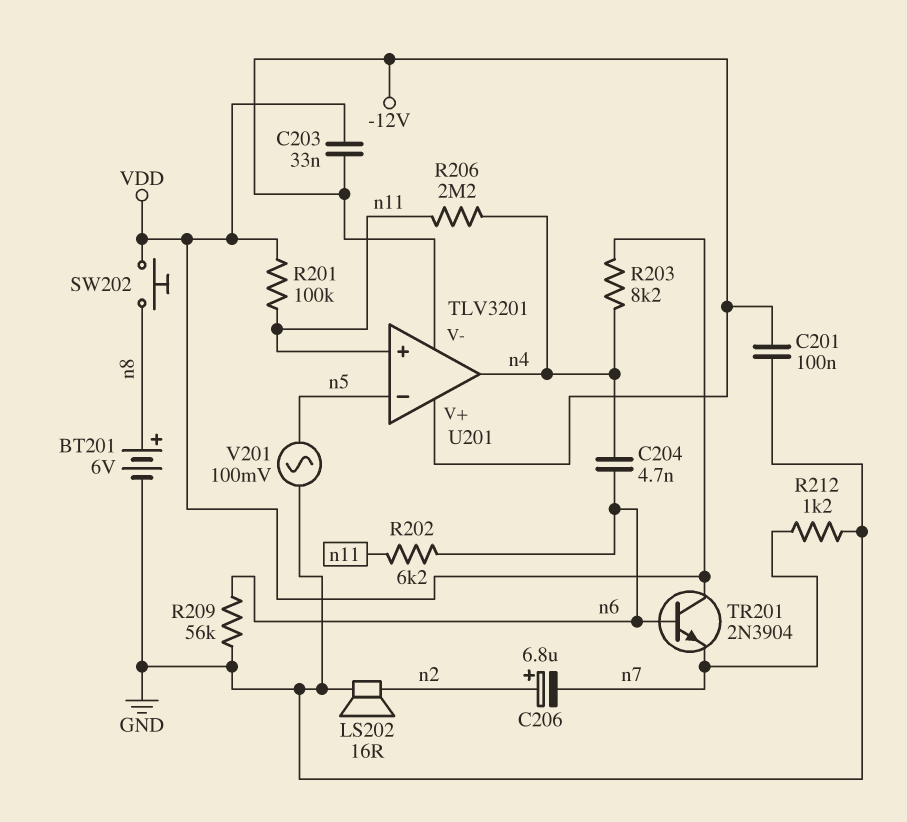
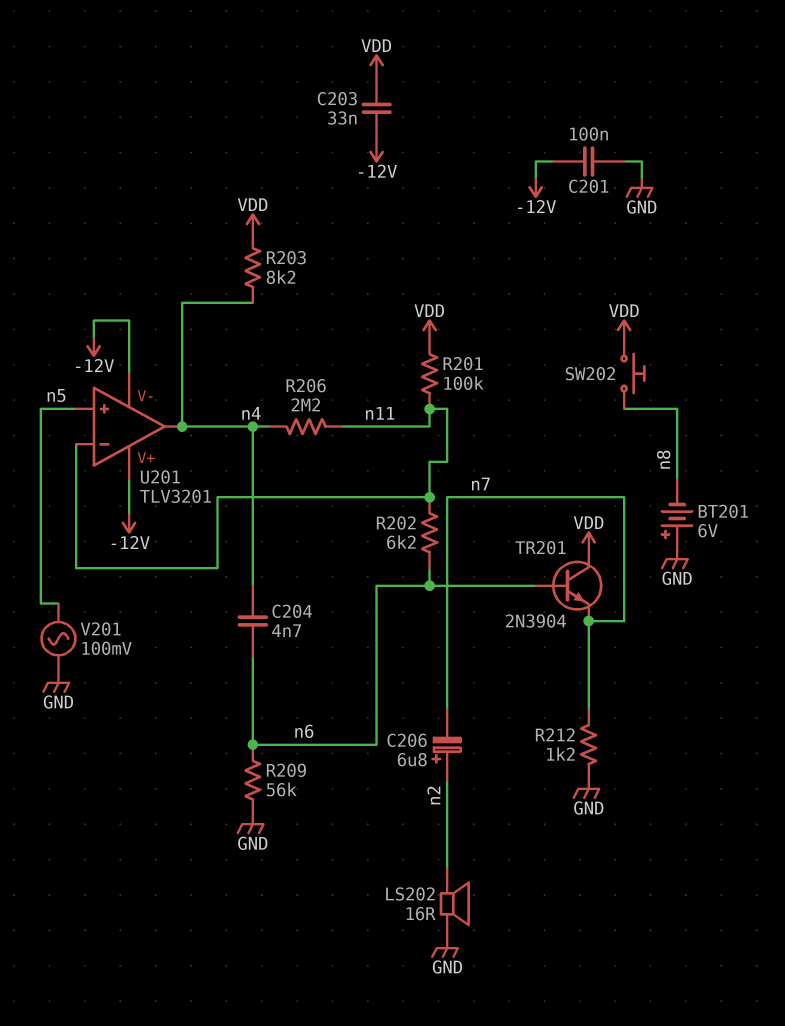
BT201: 6V (plus n8, minus GND) -> 6V (plus GND, minus n8)
U201 pin in+: n11 -> n5
U201 pin in-: n5 -> n11

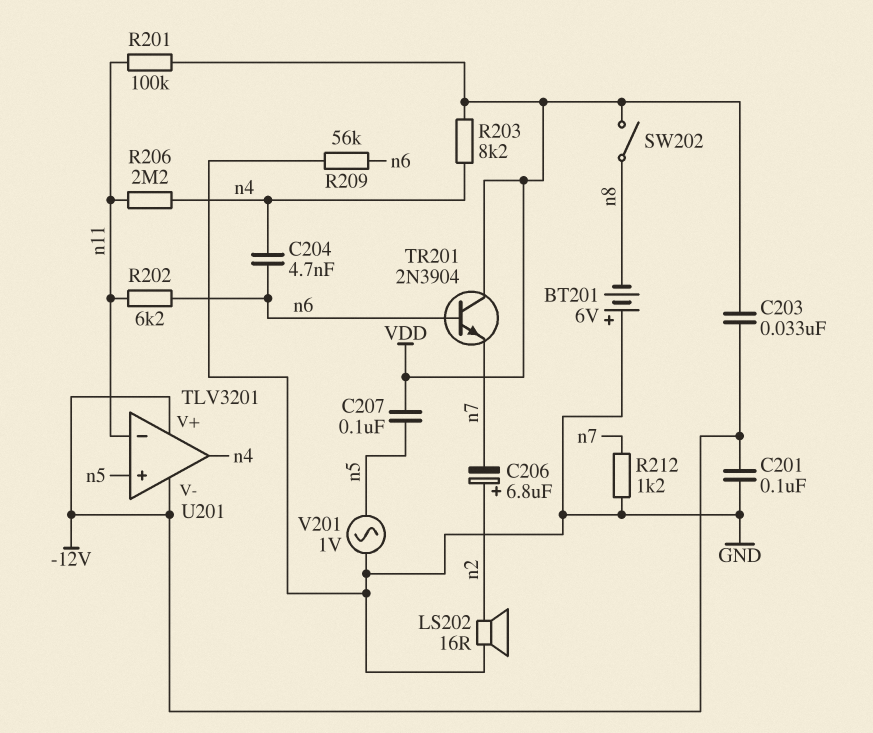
C207: none -> 100nF (VDD, n5)
SW202: button (VDD, n8) -> switch (VDD, n8)
V201: AC 100mV (GND, n5) -> AC 1V (GND, n5)

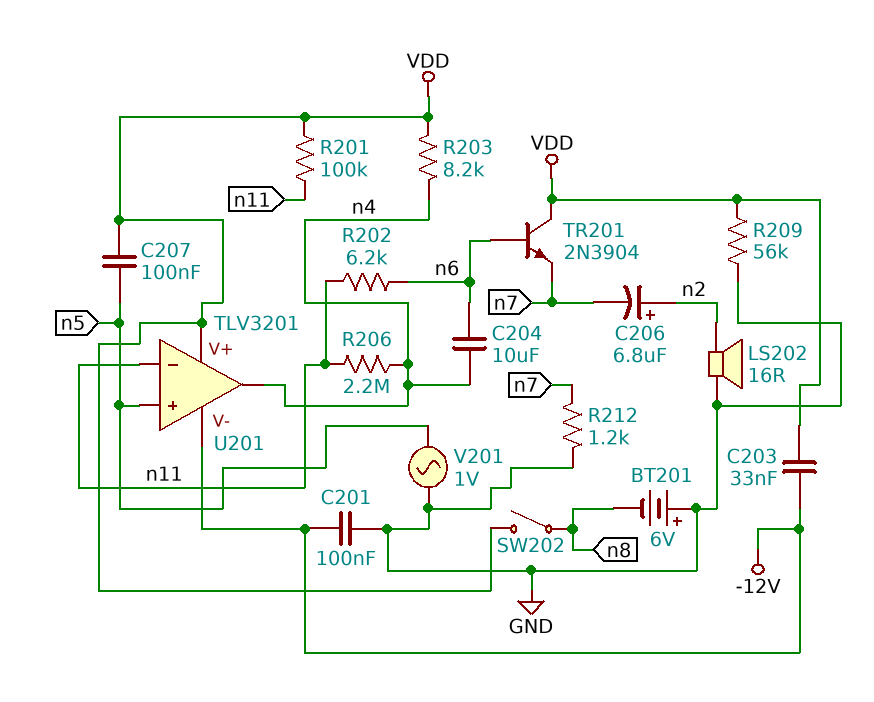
C204: 4.7nF (n4, n6) -> 10uF (n4, n6)
R209: 56k (GND, n6) -> 56k (GND, VDD)
U201 pin V+: -12V -> VDD

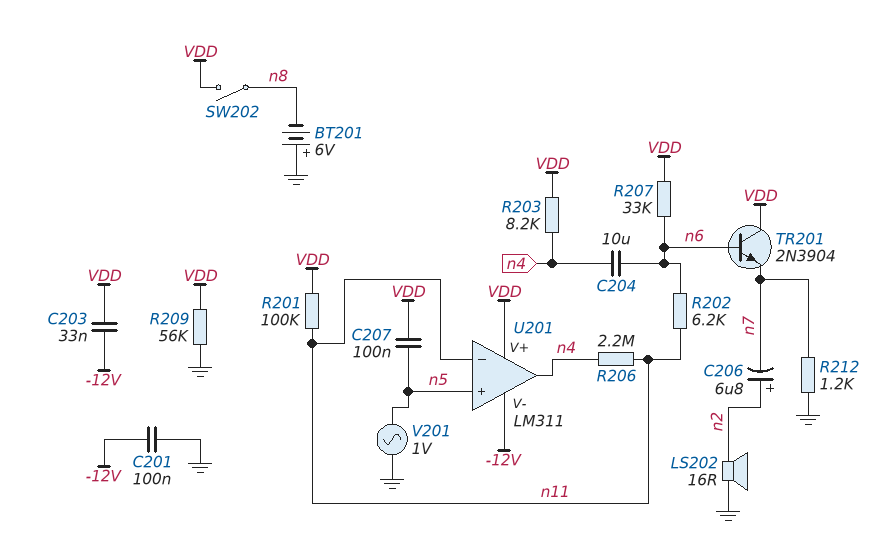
R207: none -> 33k (VDD, n6)
U201: TLV3201 -> LM311

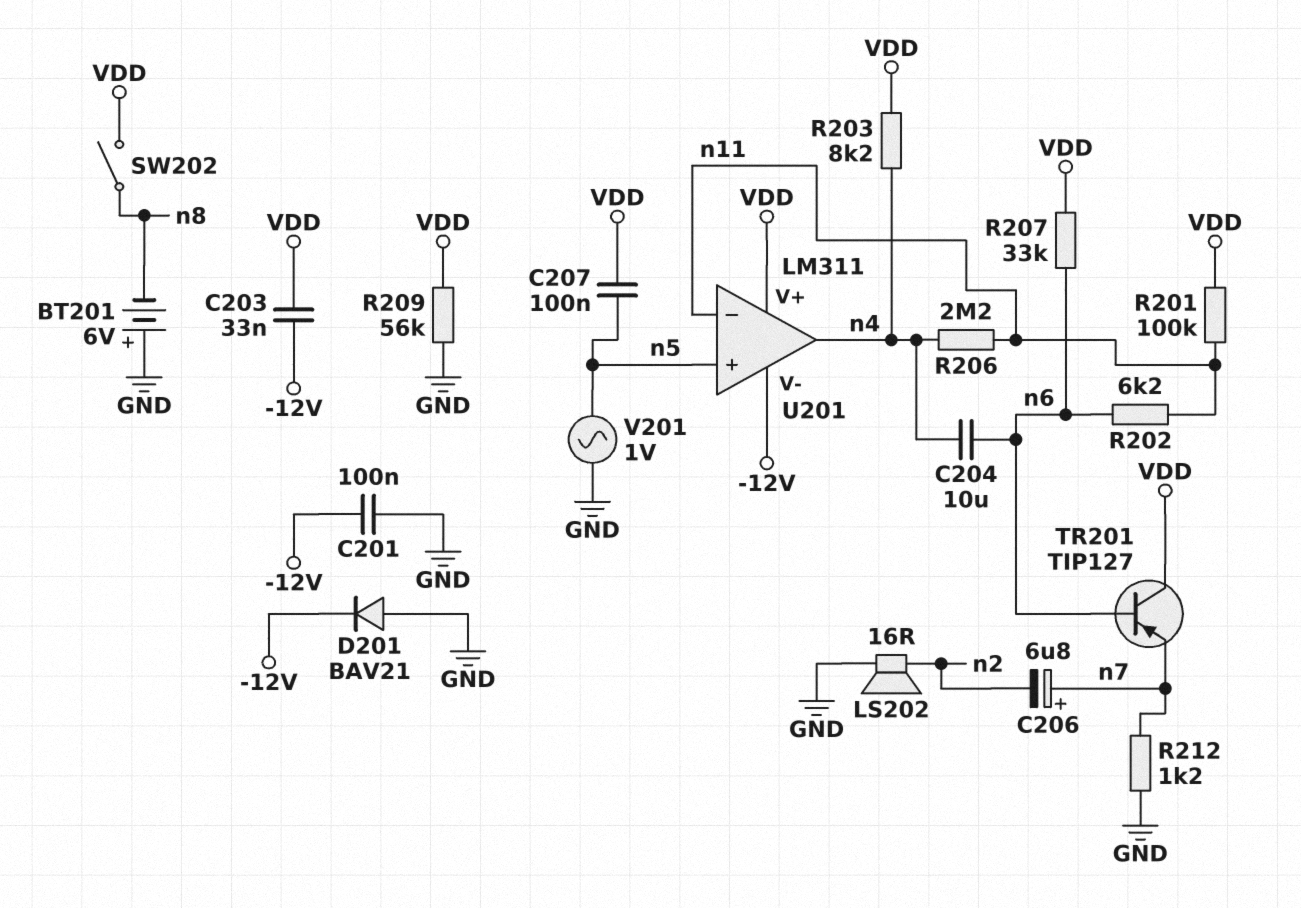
C206: 6.8uF (plus n2, minus n7) -> 6.8uF (plus n7, minus n2)
D201: none -> diode BAV21 (A GND, K -12V)
TR201: NPN 2N3904 (B n6, C VDD, E n7) -> PNP TIP127 (B n6, C VDD, E n7)

